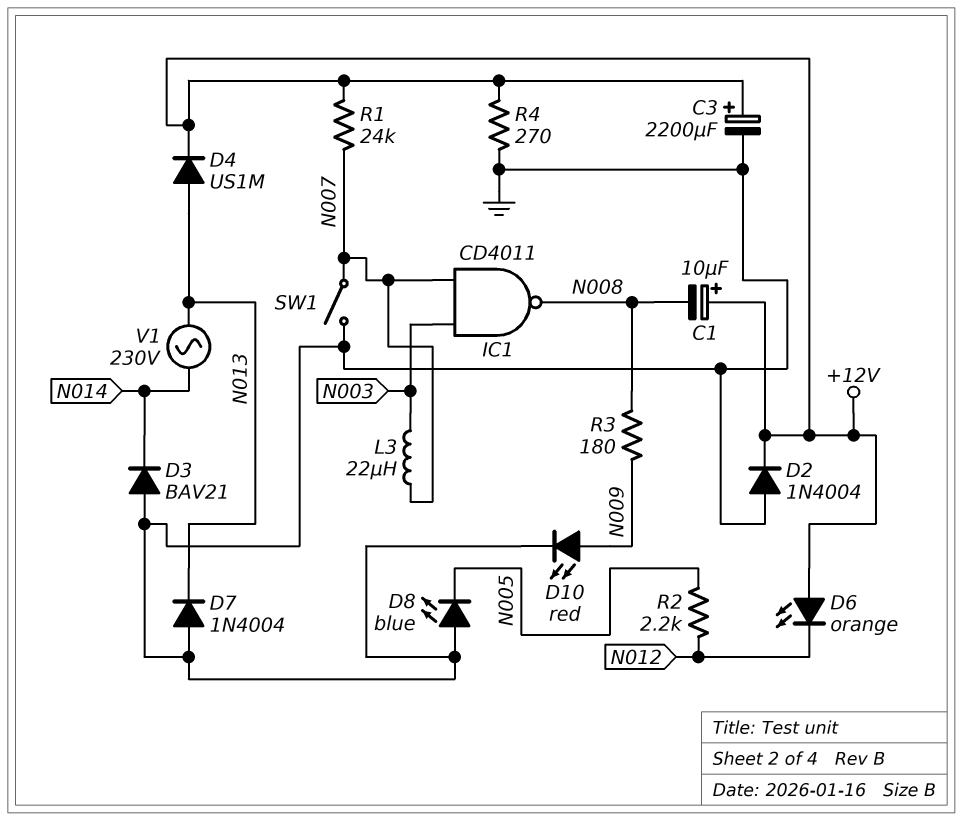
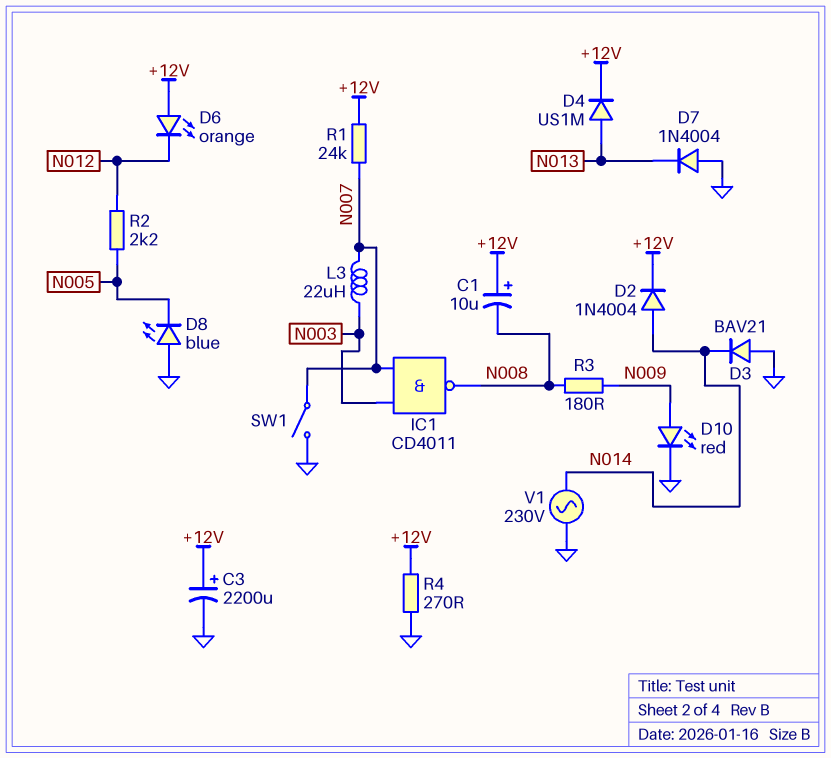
D2: diode 1N4004 (A GND, K +12V) -> diode 1N4004 (A N014, K +12V)
V1: AC 230V (N013, N014) -> AC 230V (GND, N014)

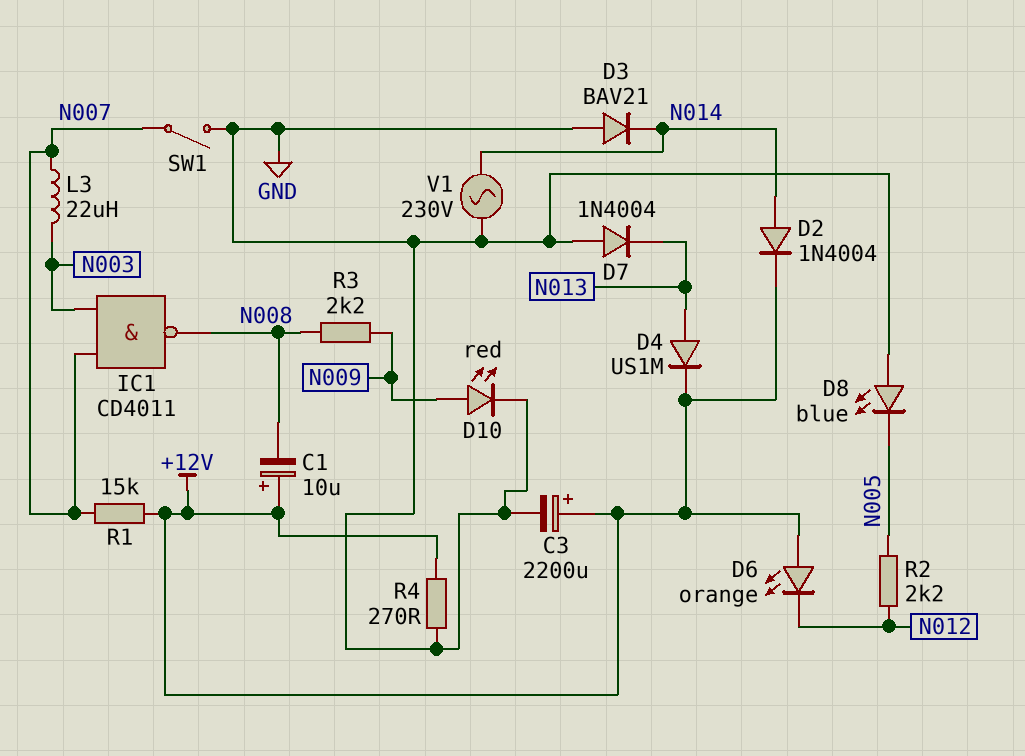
R1: 24k (+12V, N007) -> 15k (+12V, N007)
R3: 180 (N008, N009) -> 2.2k (N008, N009)

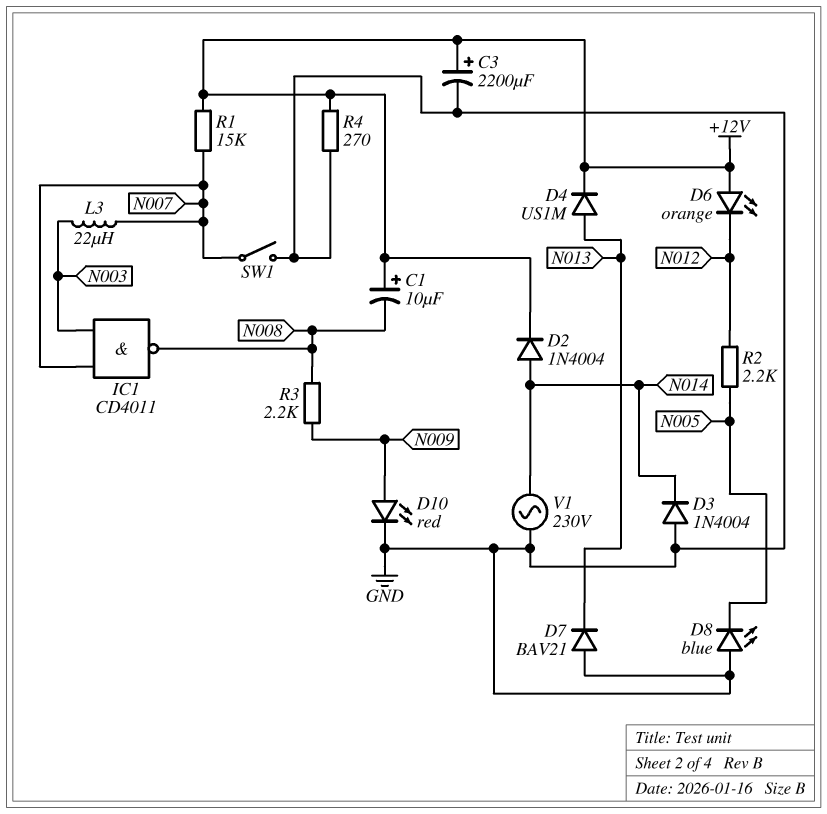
D3: diode BAV21 (A GND, K N014) -> diode 1N4004 (A GND, K N014)
D7: diode 1N4004 (A GND, K N013) -> diode BAV21 (A GND, K N013)

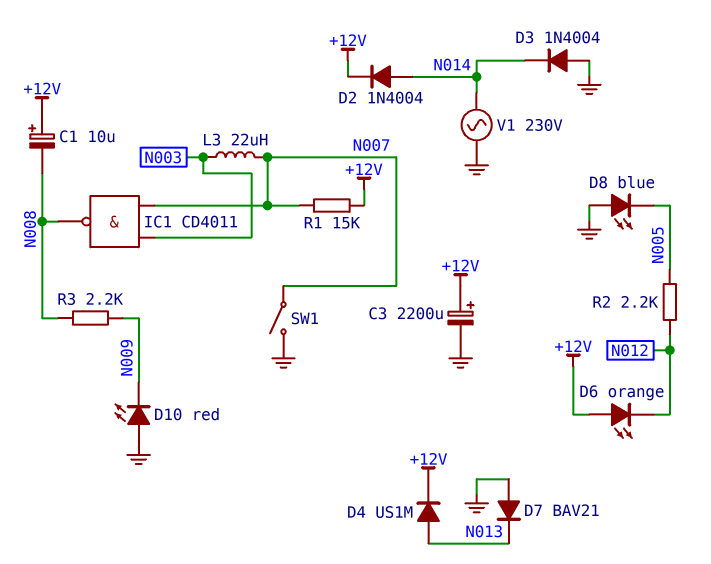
D10: LED red (A N009, K GND) -> LED red (A GND, K N009)
R4: 270 (+12V, GND) -> none

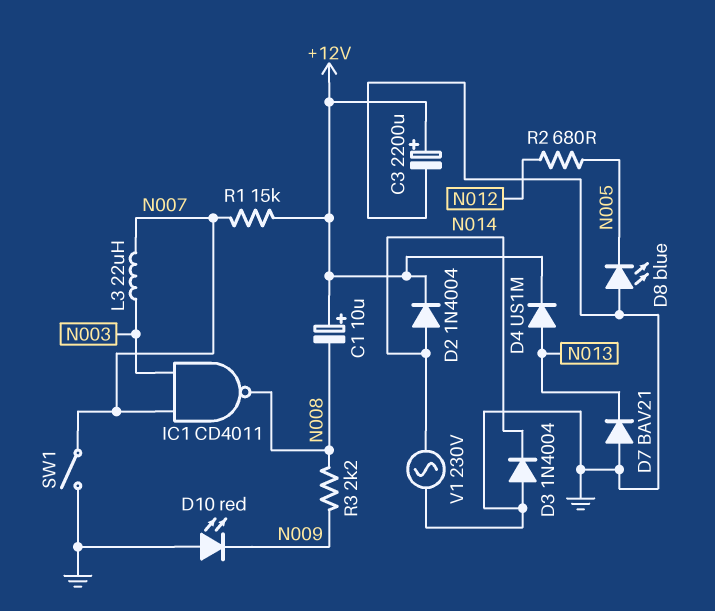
D6: LED orange (A +12V, K N012) -> none
R2: 2.2k (N005, N012) -> 680 (N005, N012)

